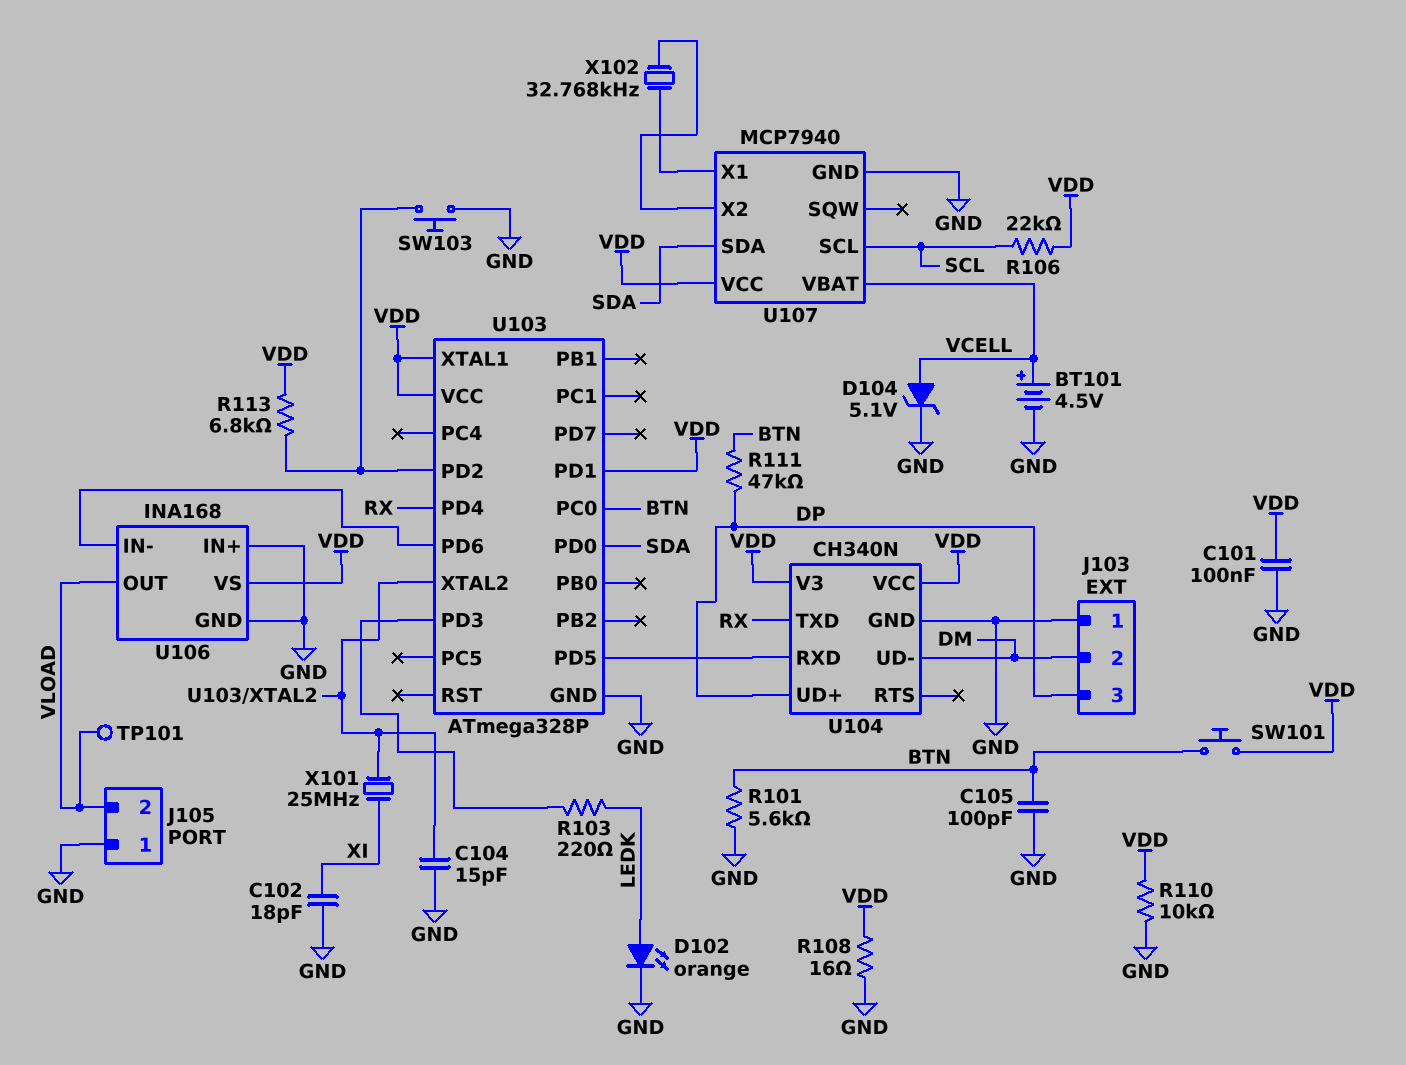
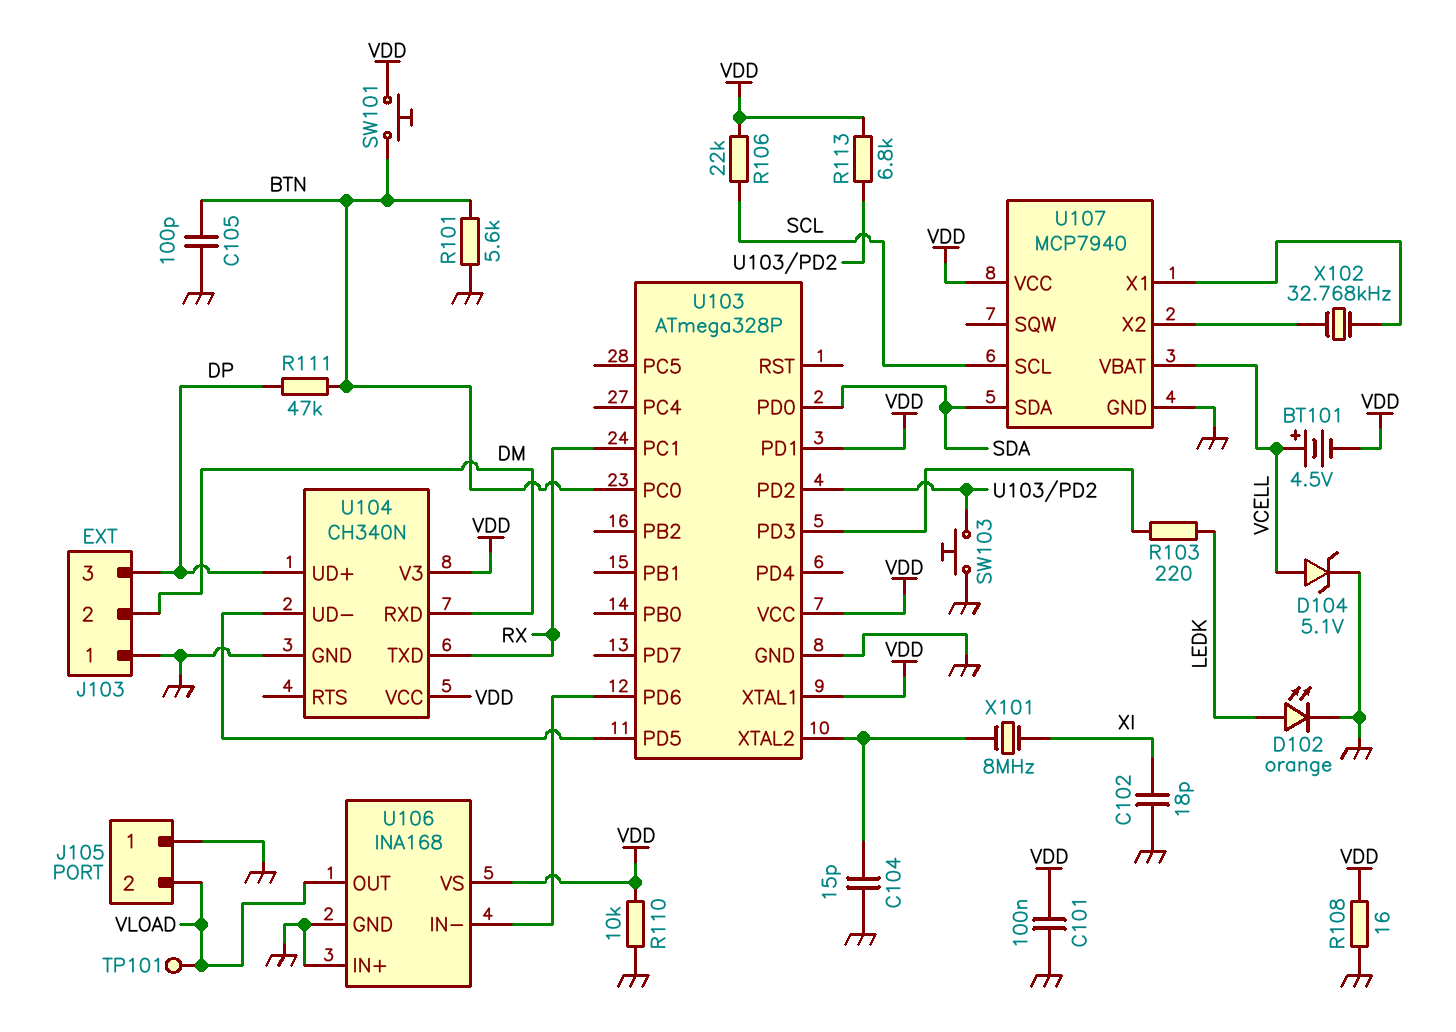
BT101: 4.5V (plus VCELL, minus GND) -> 4.5V (plus VCELL, minus VDD)
U103 pin PC1: none -> RX
U103 pin PD4: RX -> none
U104 pin RXD: U103/PD5 -> DM
U104 pin UD-: DM -> U103/PD5
X101: 25MHz (U103/XTAL2, XI) -> 8MHz (U103/XTAL2, XI)

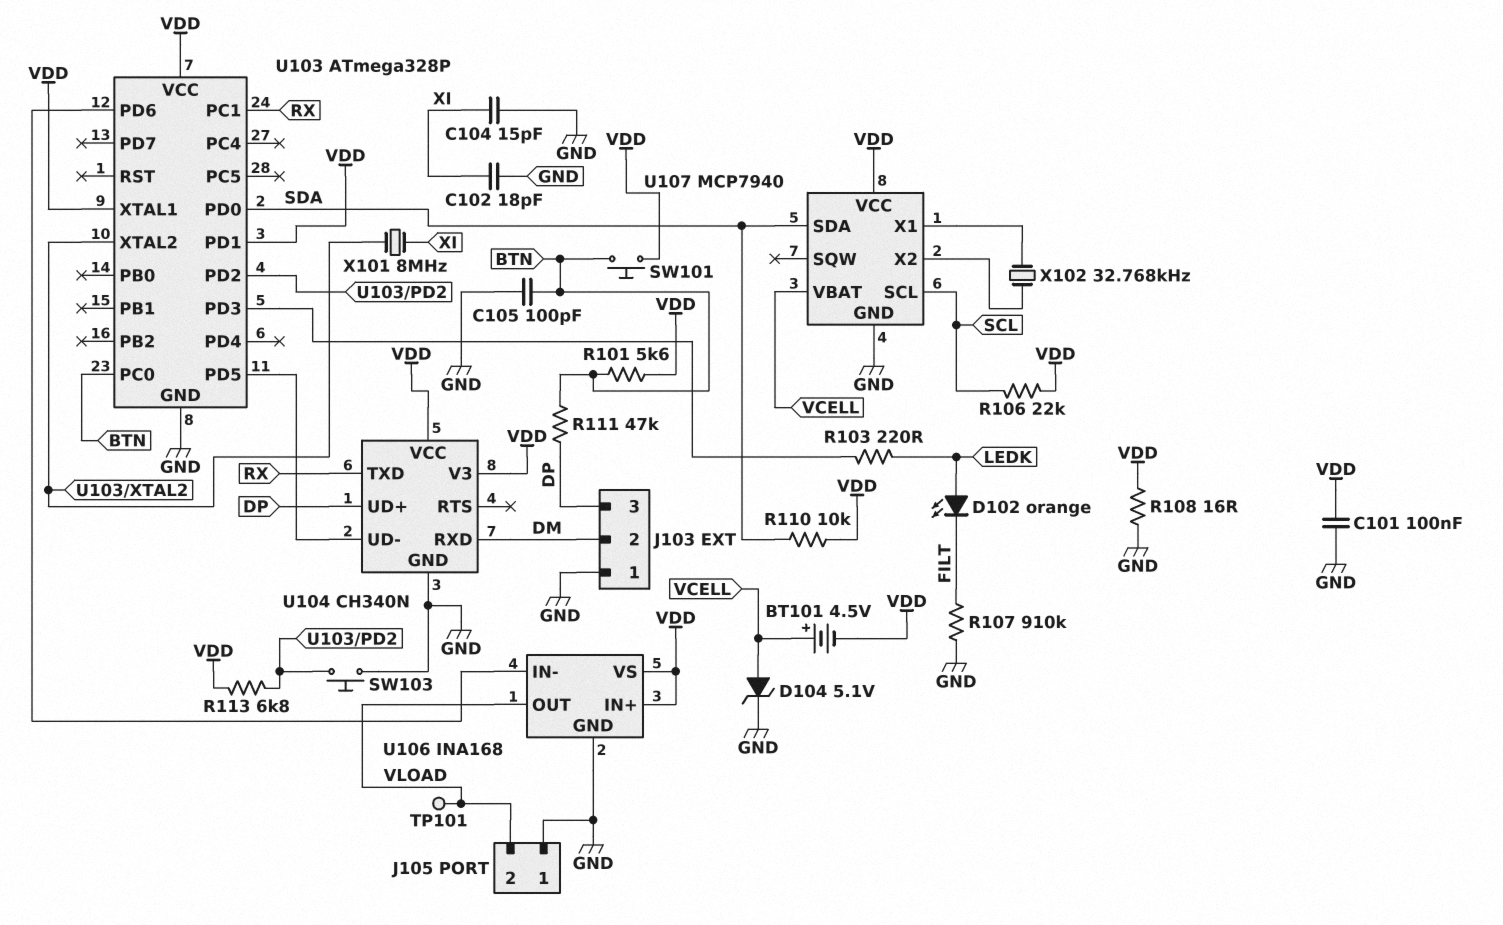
C104: 15pF (GND, U103/XTAL2) -> 15pF (GND, XI)
D102: LED orange (A LEDK, K GND) -> LED orange (A LEDK, K FILT)
R101: 5.6k (BTN, GND) -> 5.6k (BTN, VDD)
R107: none -> 910k (FILT, GND)
R110: 10k (GND, VDD) -> 10k (SDA, VDD)
U106 pin IN+: GND -> VDD

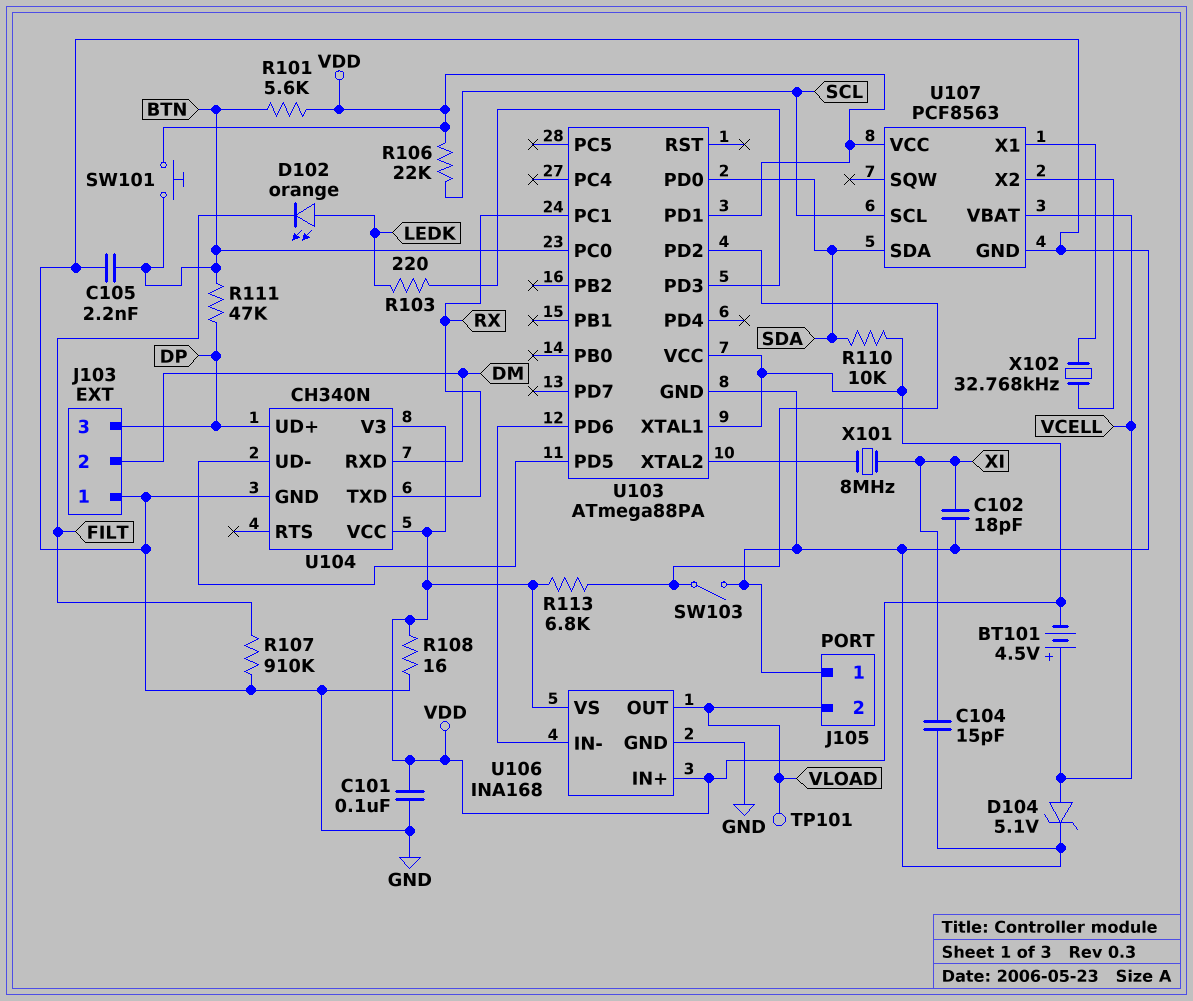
C105: 100pF (BTN, GND) -> 2.2nF (BTN, GND)
SW103: button (GND, U103/PD2) -> switch (GND, U103/PD2)
U103: ATmega328P -> ATmega88PA
U107: MCP7940 -> PCF8563

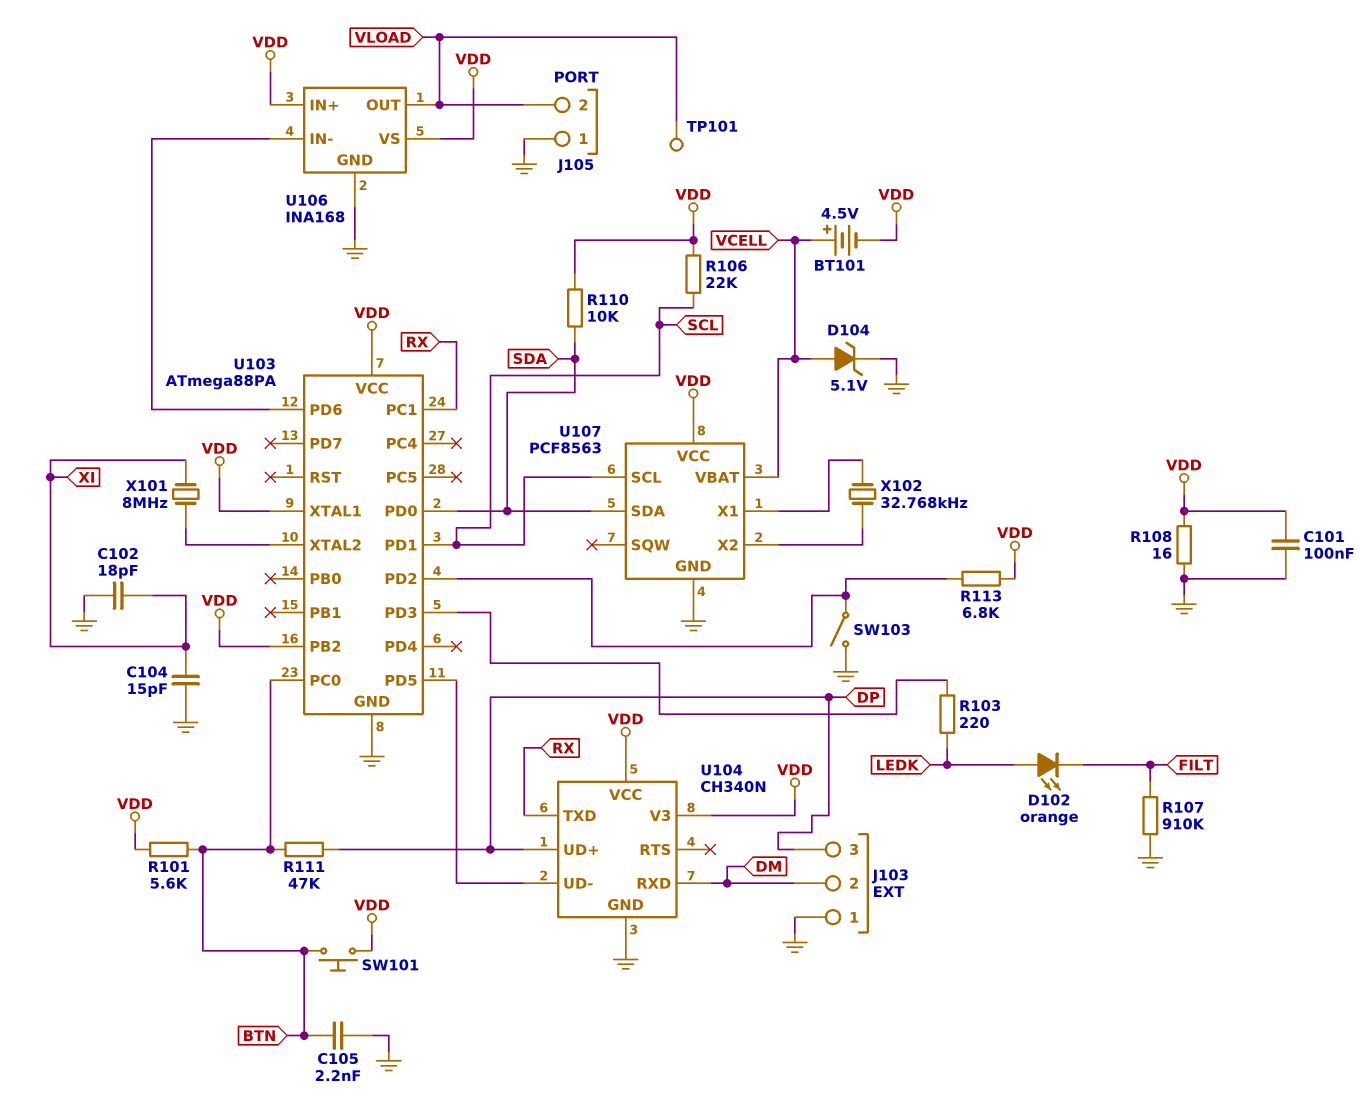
U103 pin PB2: none -> VDD
U103 pin PD1: VDD -> SCL

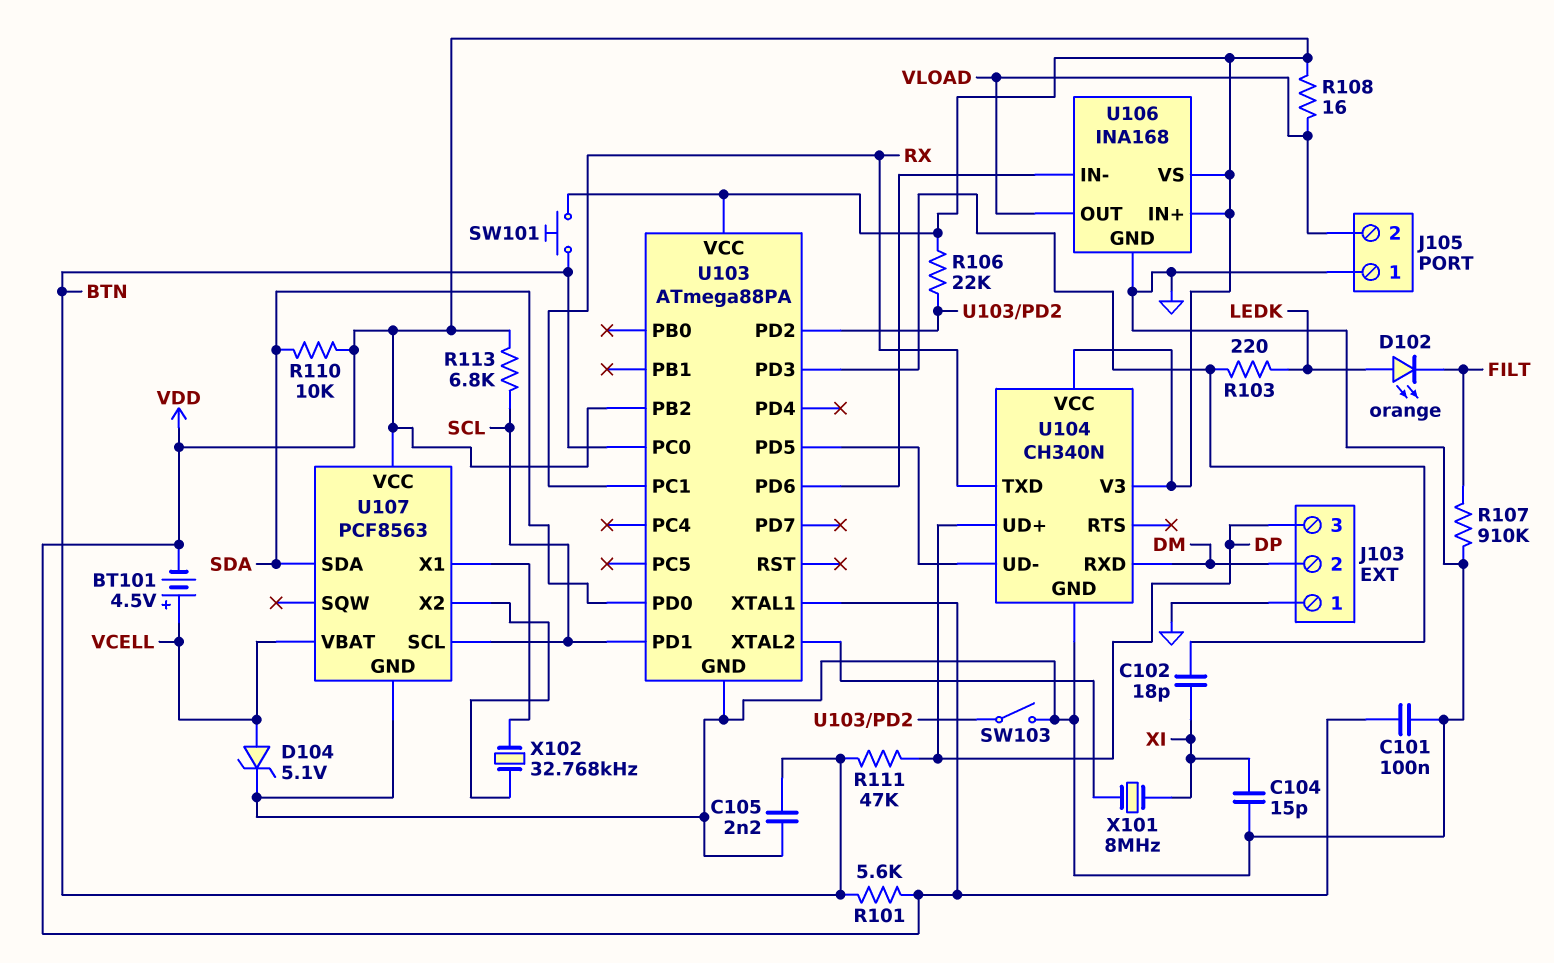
C102: 18pF (GND, XI) -> 18pF (U103/PD3, XI)
R106: 22k (SCL, VDD) -> 22k (U103/PD2, VDD)
R108: 16 (GND, VDD) -> 16 (VDD, VLOAD)
R113: 6.8k (U103/PD2, VDD) -> 6.8k (SCL, VDD)
TP101: test point (VLOAD) -> none

